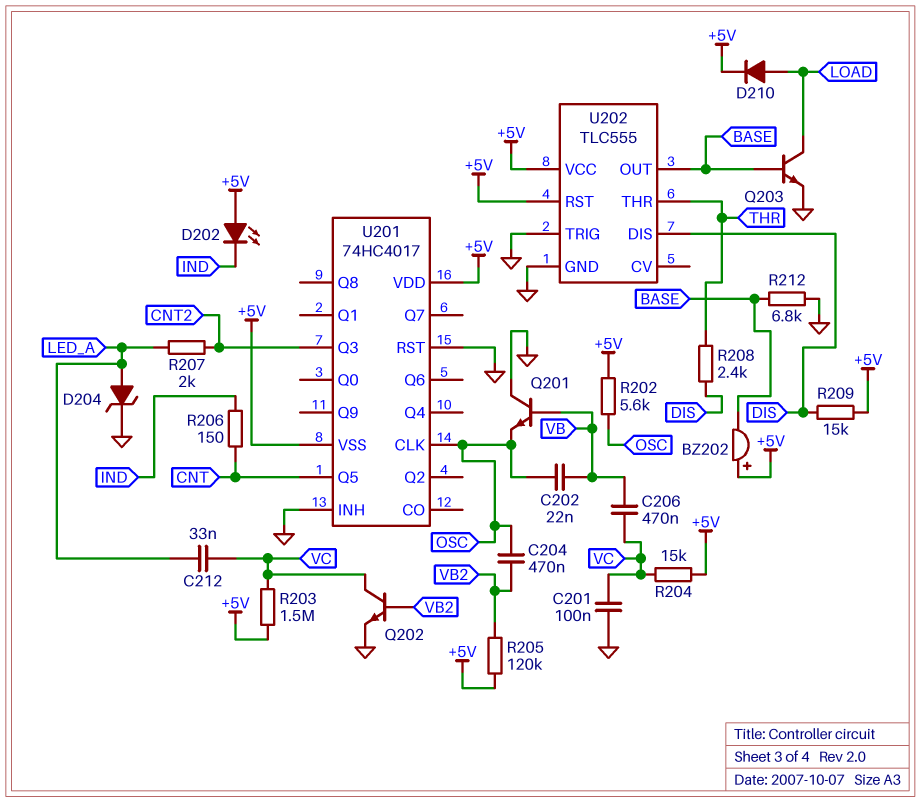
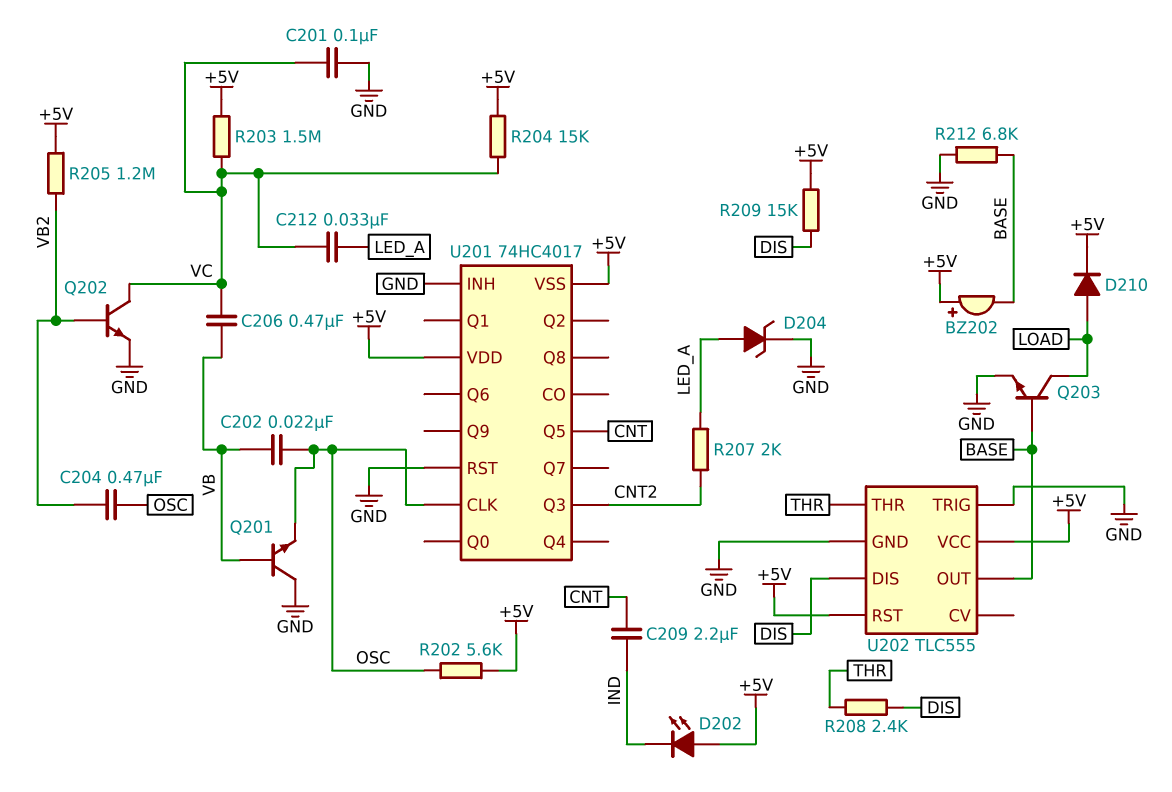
C209: none -> 2.2uF (CNT, IND)
R205: 120k (+5V, VB2) -> 1.2M (+5V, VB2)
R206: 150 (CNT, IND) -> none

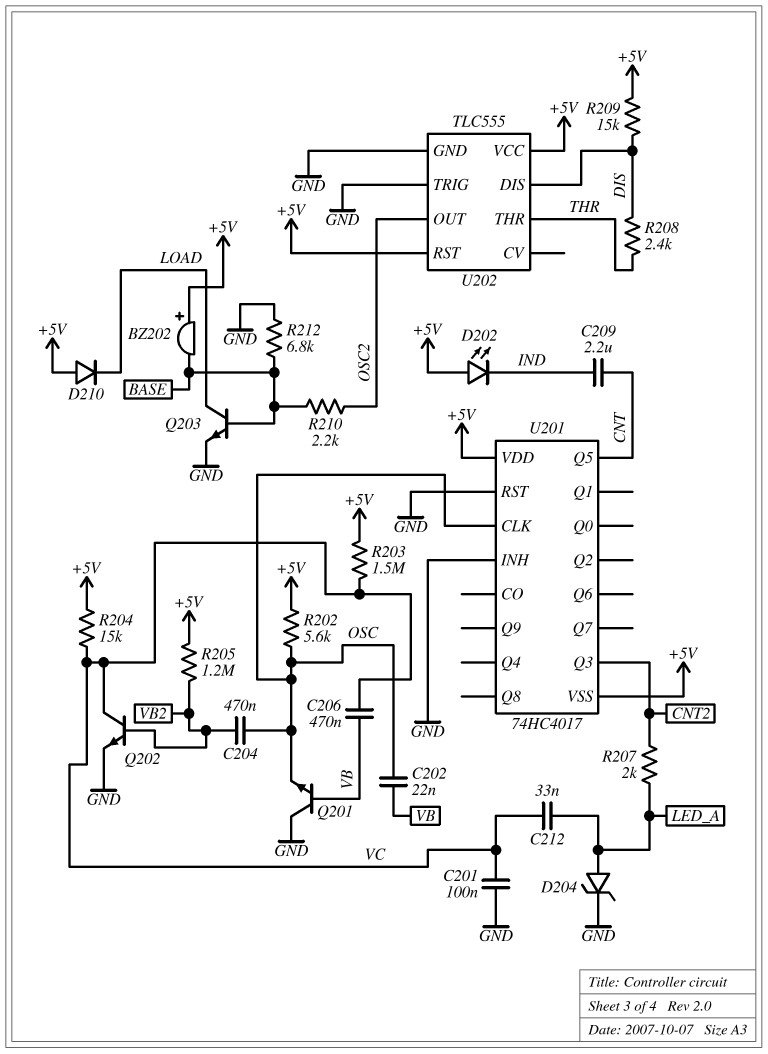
D210: diode (A LOAD, K +5V) -> diode (A +5V, K LOAD)
R210: none -> 2.2k (BASE, OSC2)
U202 pin OUT: BASE -> OSC2

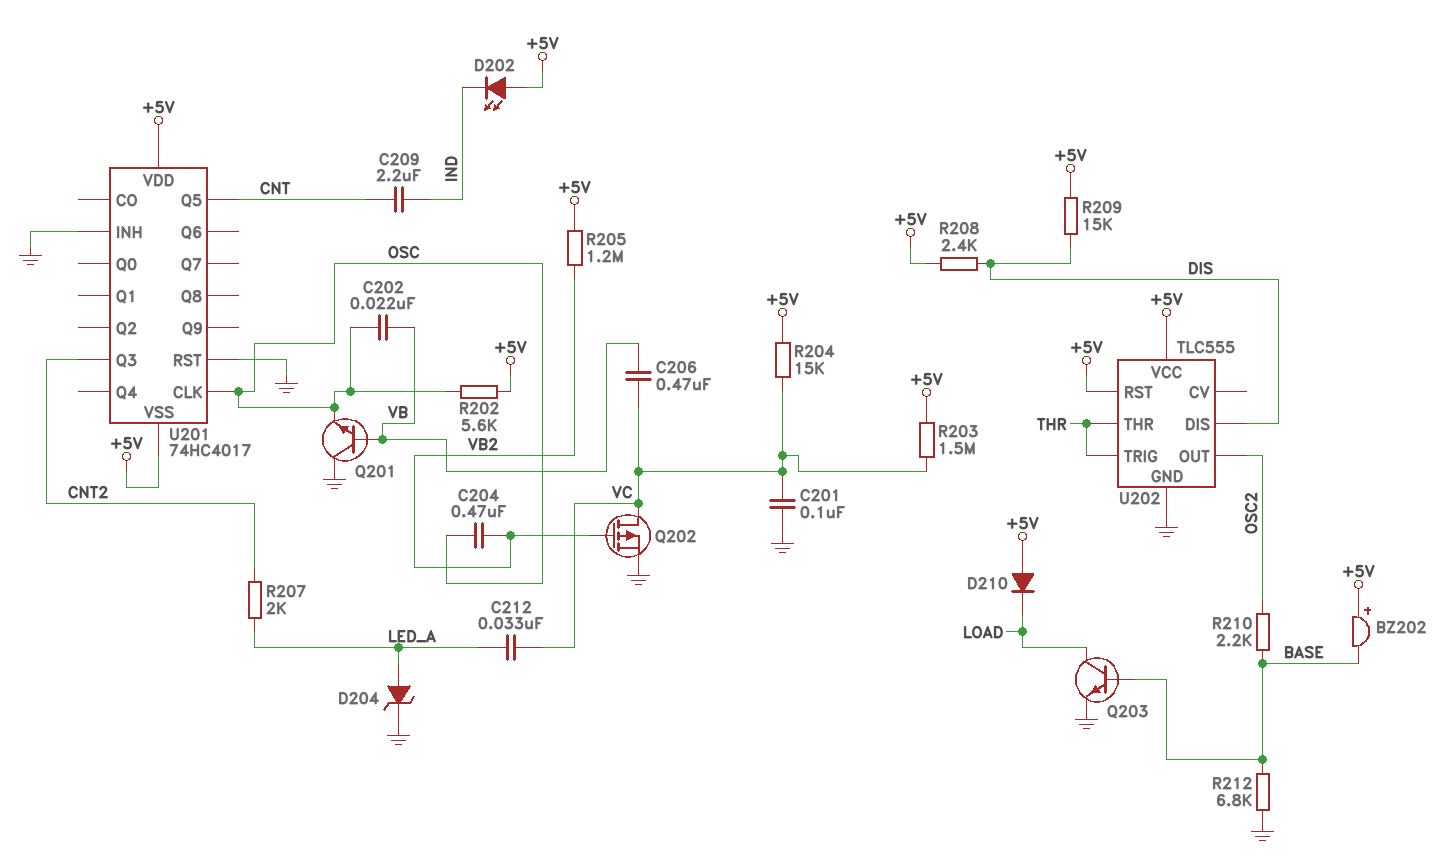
Q202: NPN (B VB2, C VC, E GND) -> PMOS (G VB2, D VC, S GND)
R208: 2.4k (DIS, THR) -> 2.4k (+5V, DIS)
U202 pin TRIG: GND -> THR

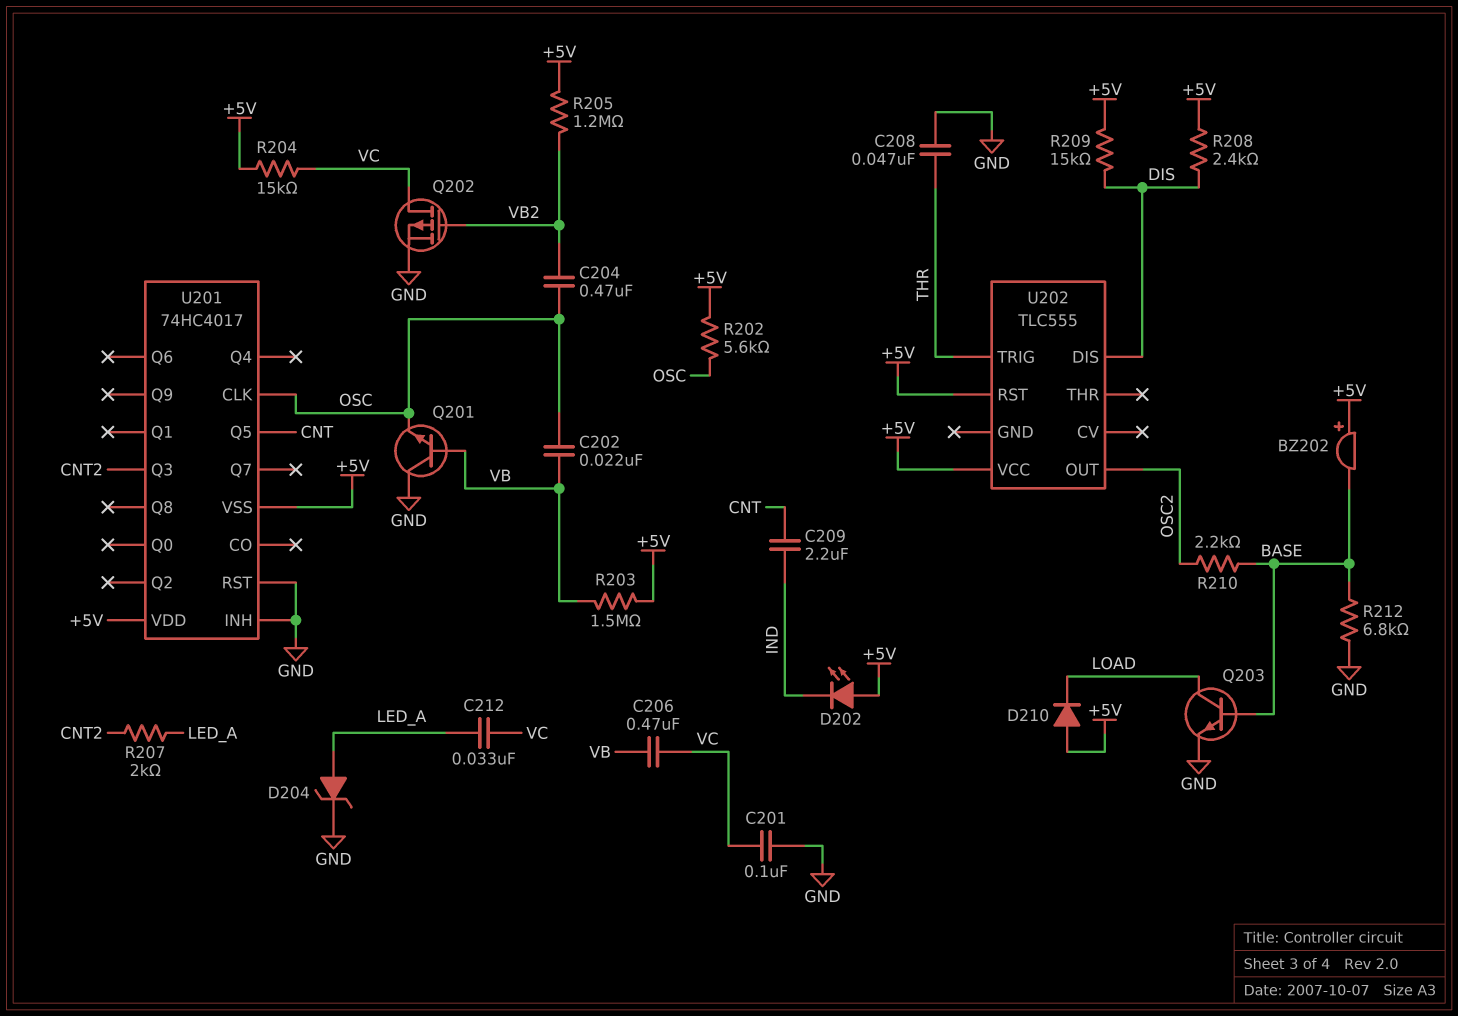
C208: none -> 47nF (GND, THR)
R203: 1.5M (+5V, VC) -> 1.5M (+5V, VB)
U202 pin GND: GND -> none
U202 pin THR: THR -> none

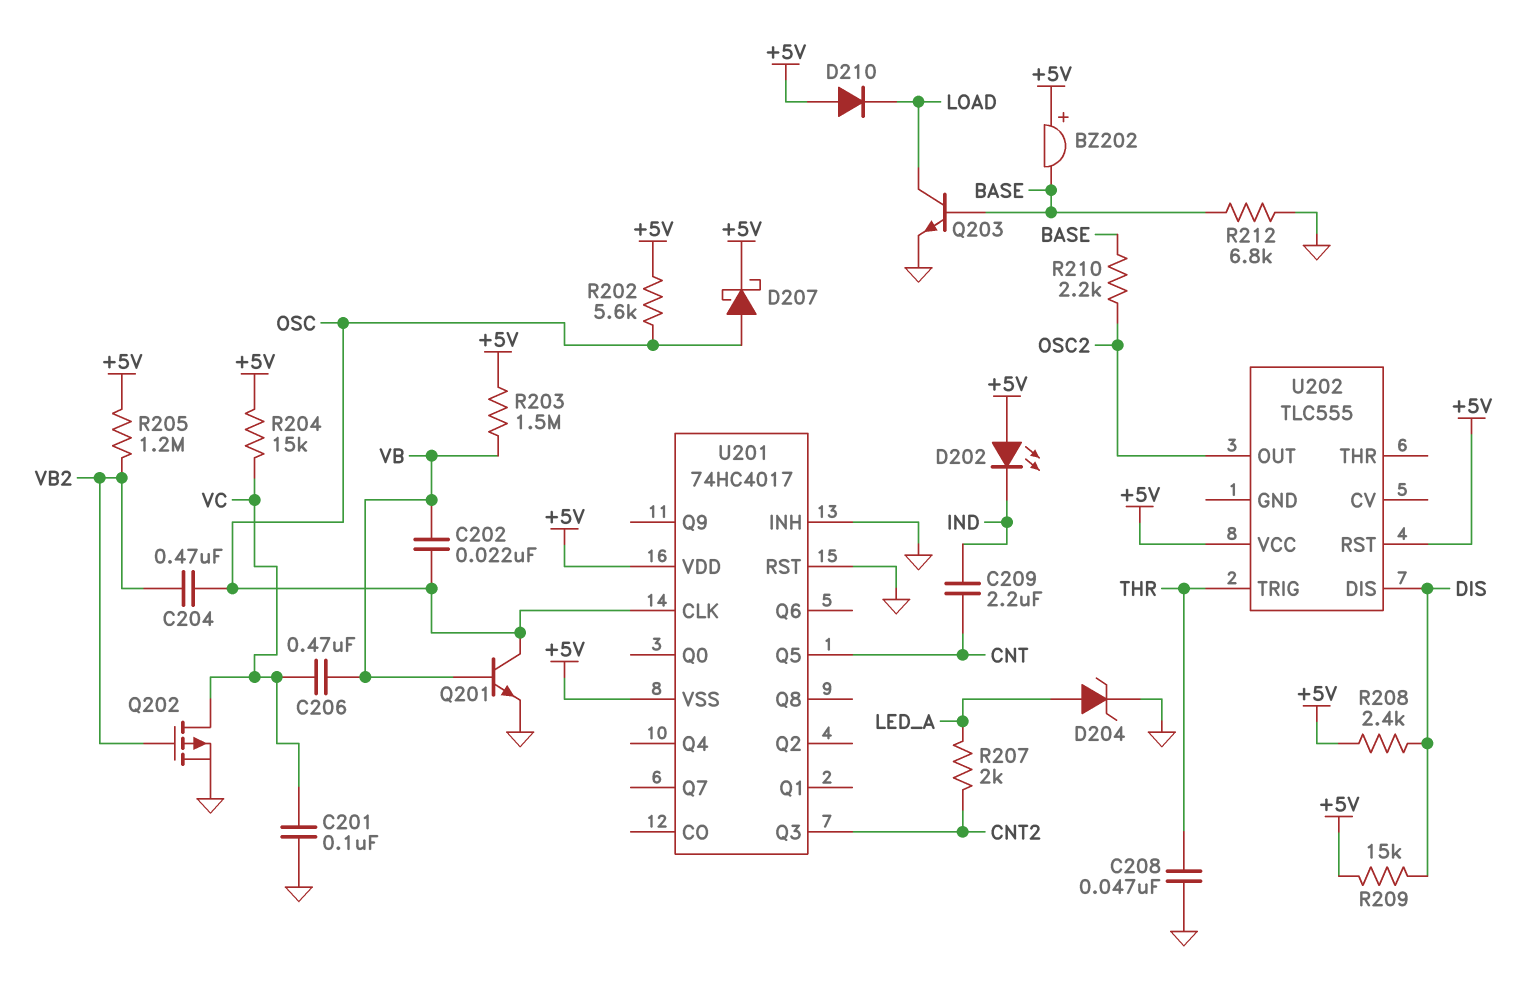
C212: 33nF (LED_A, VC) -> none
D207: none -> schottky (A OSC, K +5V)
Q201: NPN (B VB, C GND, E OSC) -> NPN (B VB, C OSC, E GND)

